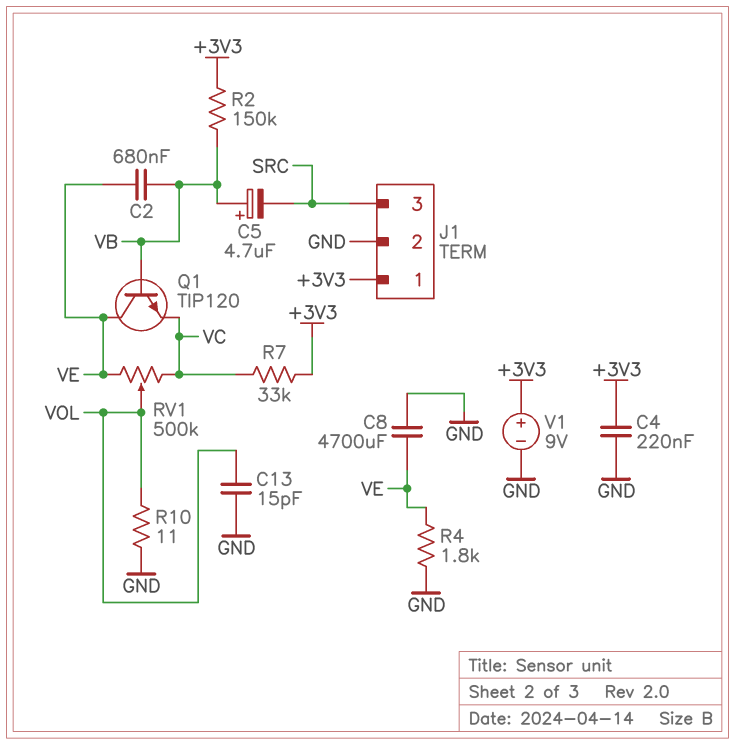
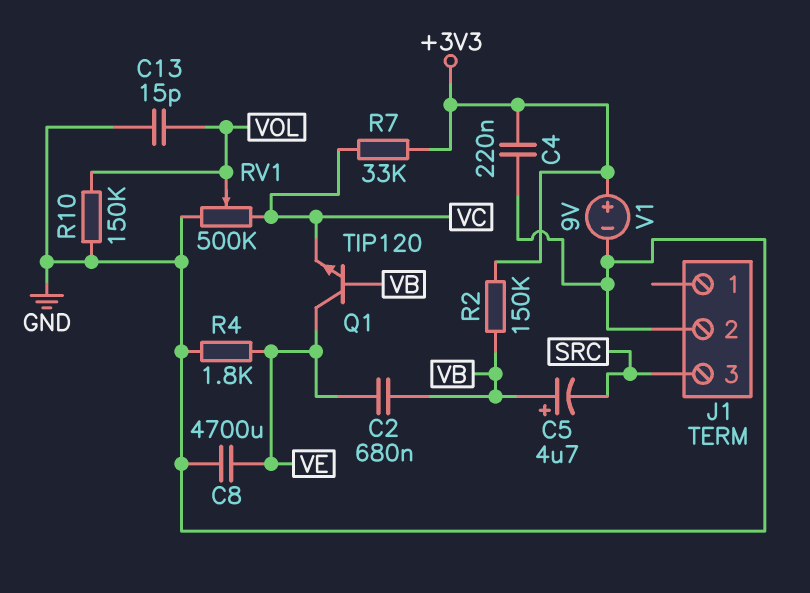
J1 pin 1: +3V3 -> none
R10: 11 (GND, VOL) -> 150k (GND, VOL)
RV1: 500k (VC, VE, wiper VOL) -> 500k (GND, VC, wiper VOL)

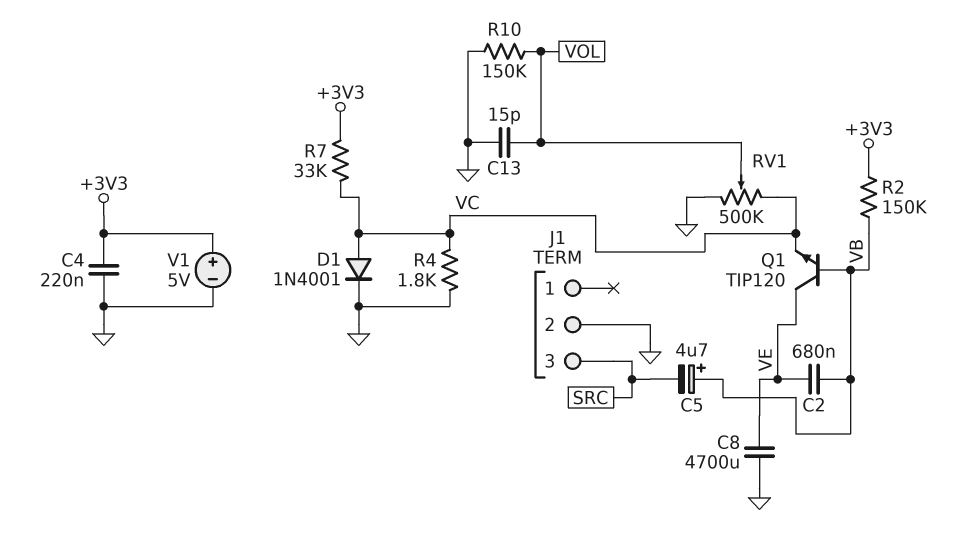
D1: none -> diode 1N4001 (A VC, K GND)
R4: 1.8k (GND, VE) -> 1.8k (GND, VC)
V1: 9V (plus +3V3, minus GND) -> 5V (plus +3V3, minus GND)

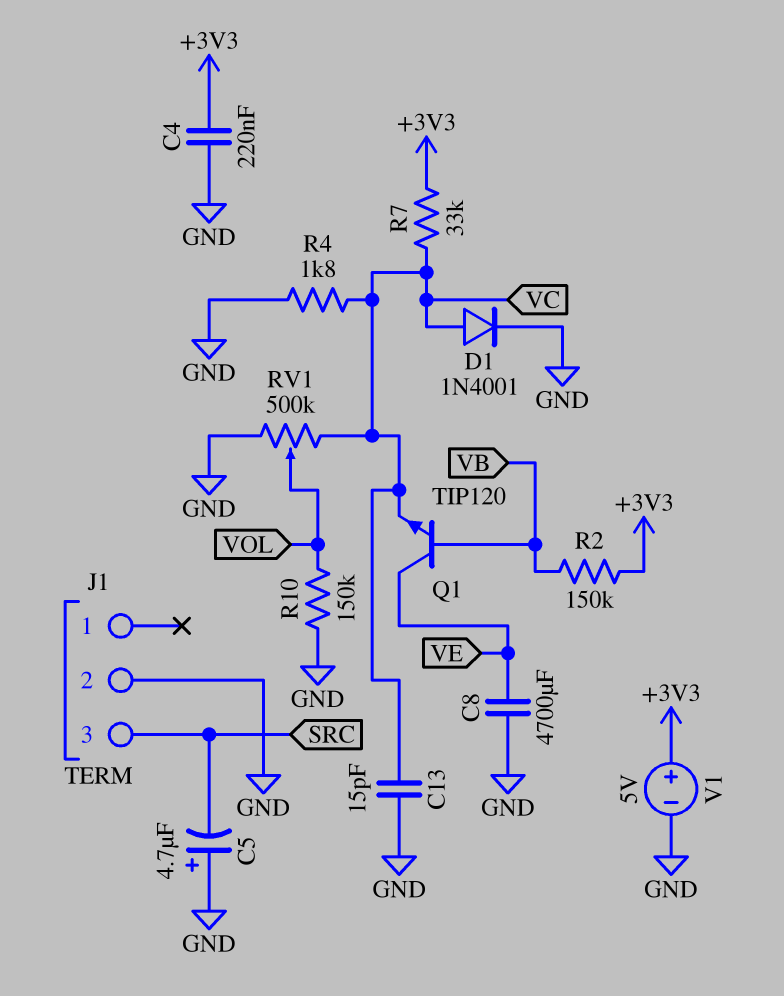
C2: 680nF (VB, VE) -> none
C5: 4.7uF (plus VB, minus SRC) -> 4.7uF (plus GND, minus SRC)
C13: 15pF (GND, VOL) -> 15pF (GND, VC)

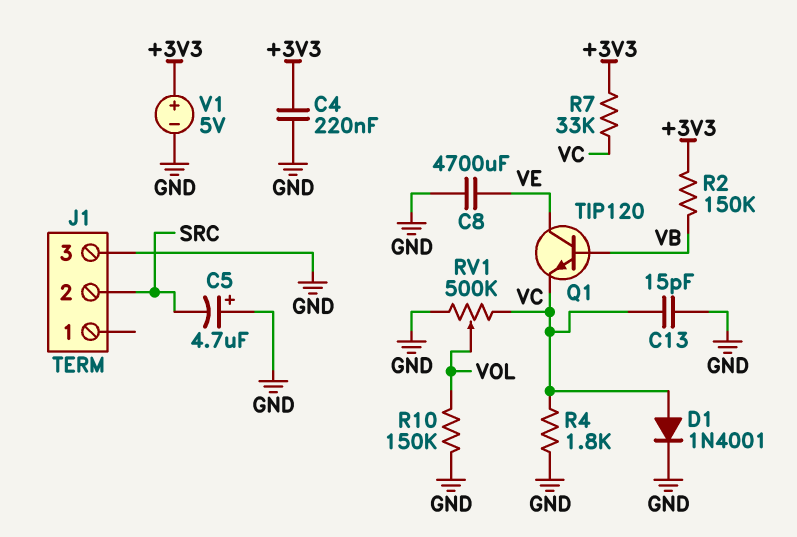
J1 pin 2: GND -> SRC
J1 pin 3: SRC -> GND

